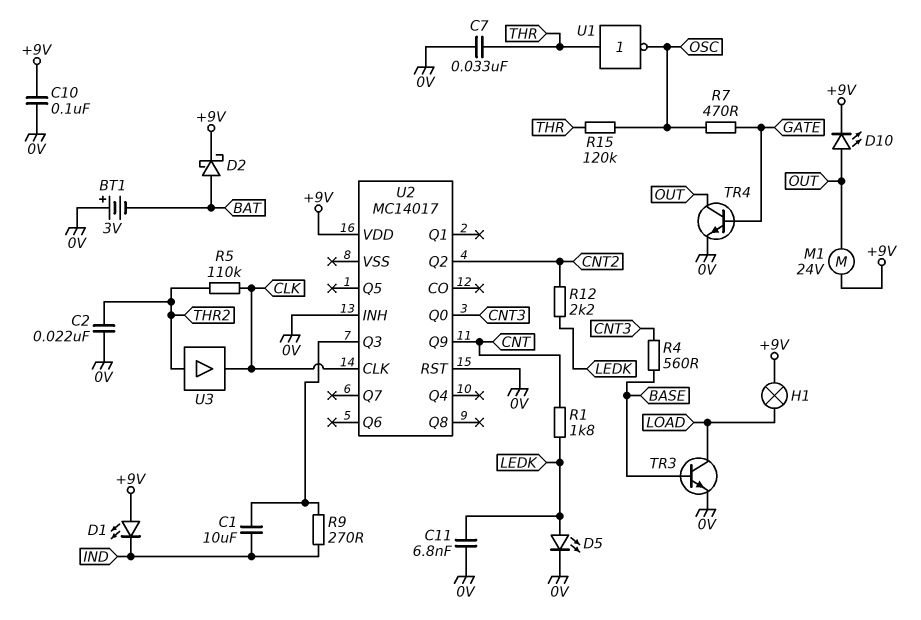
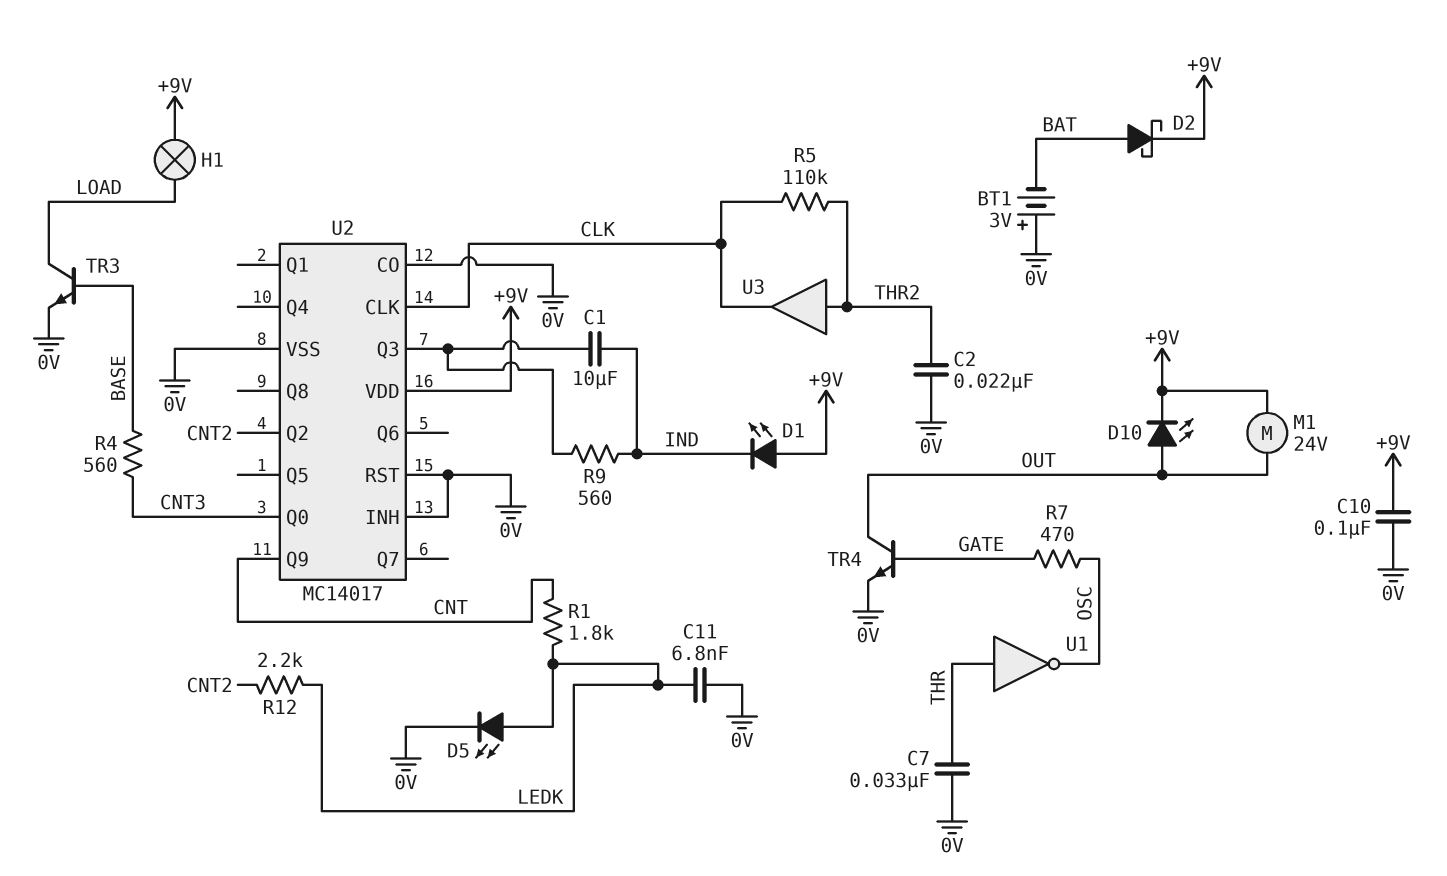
R9: 270 (IND, U2/Q3) -> 560 (IND, U2/Q3)
R15: 120k (OSC, THR) -> none
U2 pin CO: none -> 0V
U2 pin VSS: none -> 0V

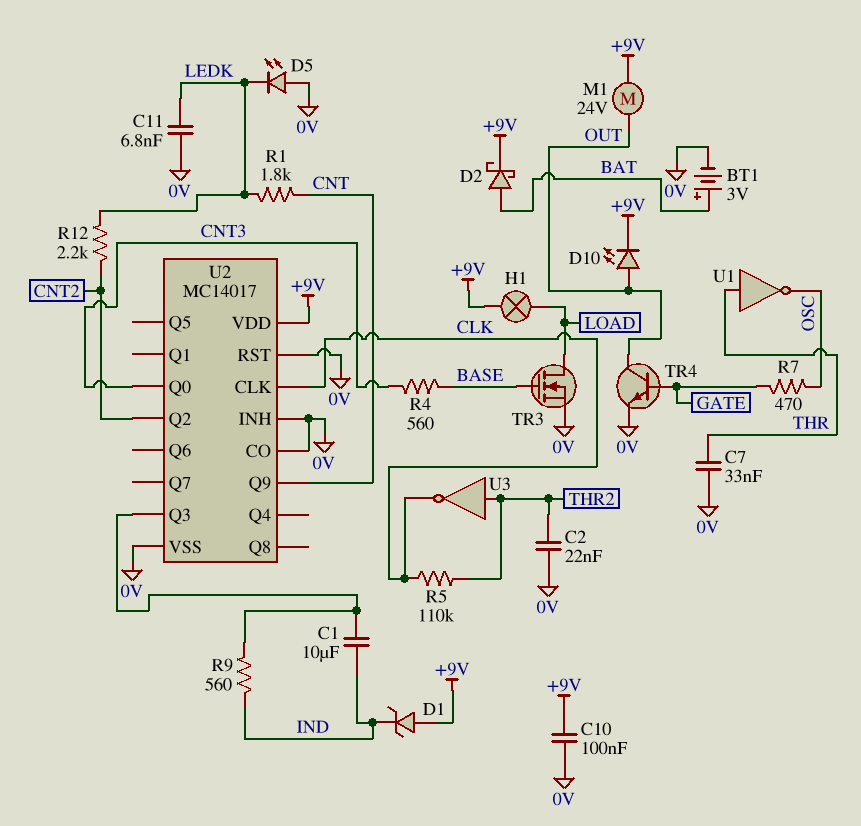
BT1: 3V (plus 0V, minus BAT) -> 3V (plus BAT, minus 0V)
D1: LED (A +9V, K IND) -> zener (A +9V, K IND)
D5: LED (A LEDK, K 0V) -> LED (A 0V, K LEDK)
TR3: NPN (B BASE, C LOAD, E 0V) -> NMOS (G BASE, D LOAD, S 0V)
U3: buffer (in THR2, out CLK) -> NOT (in THR2, out CLK)

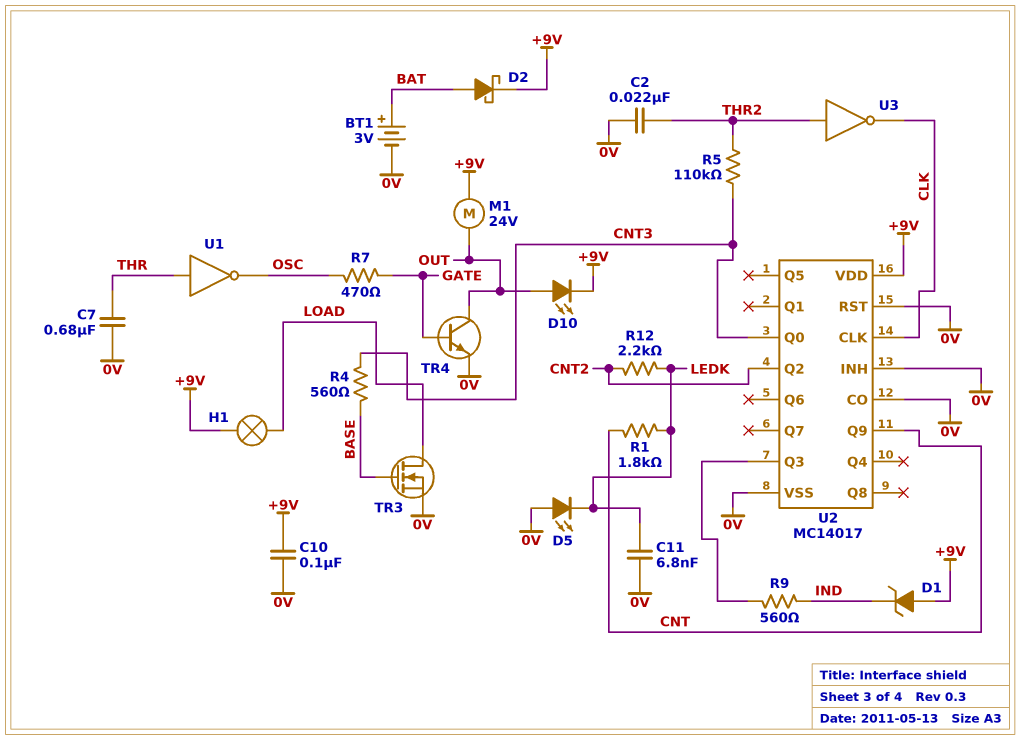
C1: 10uF (IND, U2/Q3) -> none
C7: 33nF (0V, THR) -> 680nF (0V, THR)
R5: 110k (CLK, THR2) -> 110k (CNT3, THR2)

